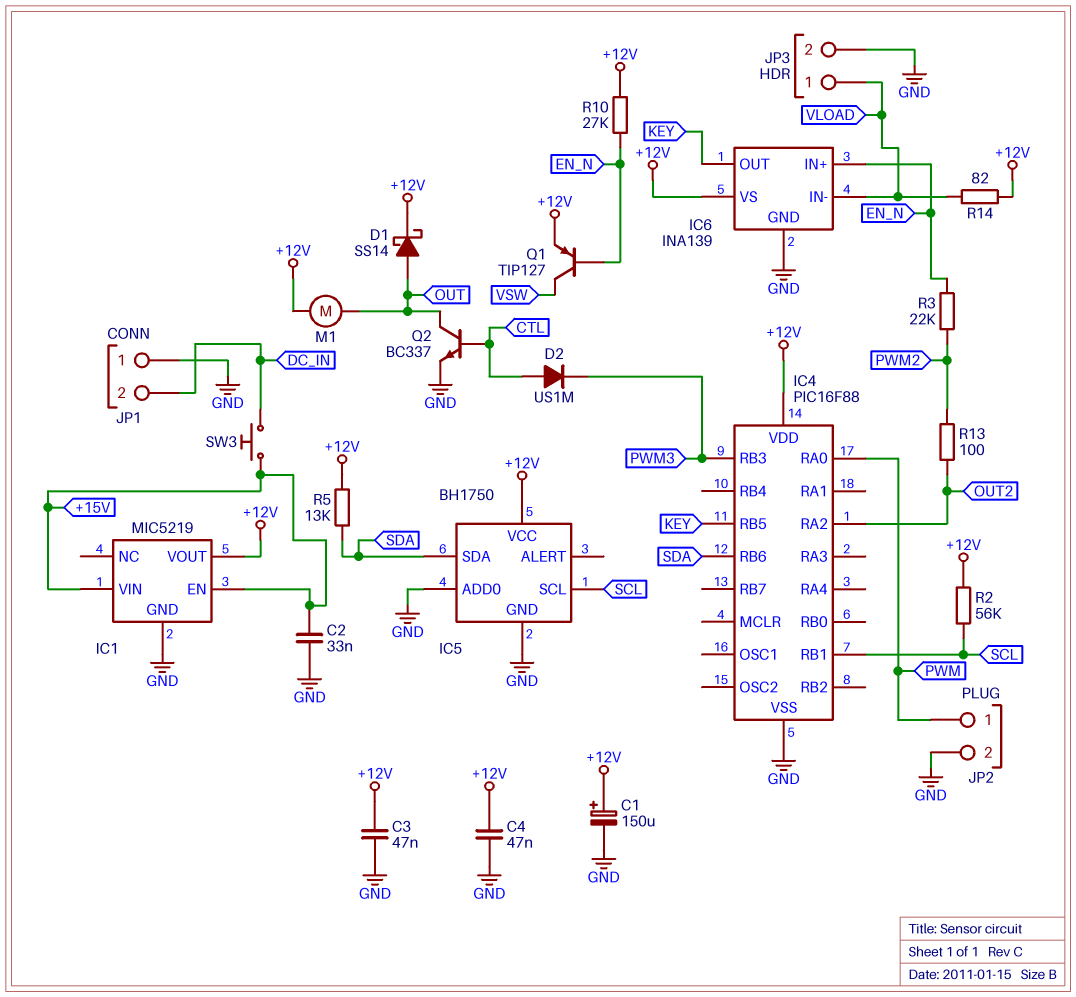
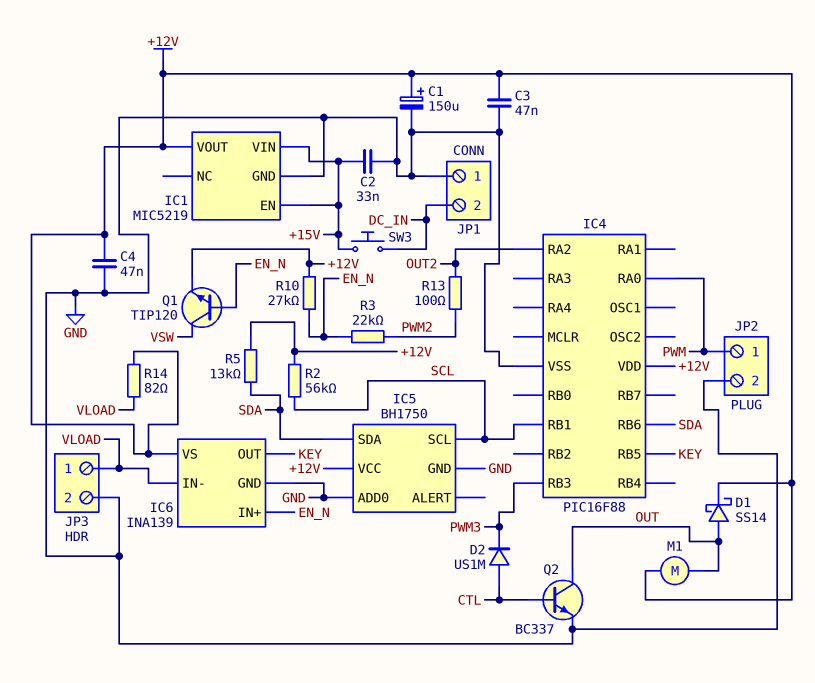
Q1: PNP TIP127 (B EN_N, C VSW, E +12V) -> NPN TIP120 (B EN_N, C VSW, E +12V)

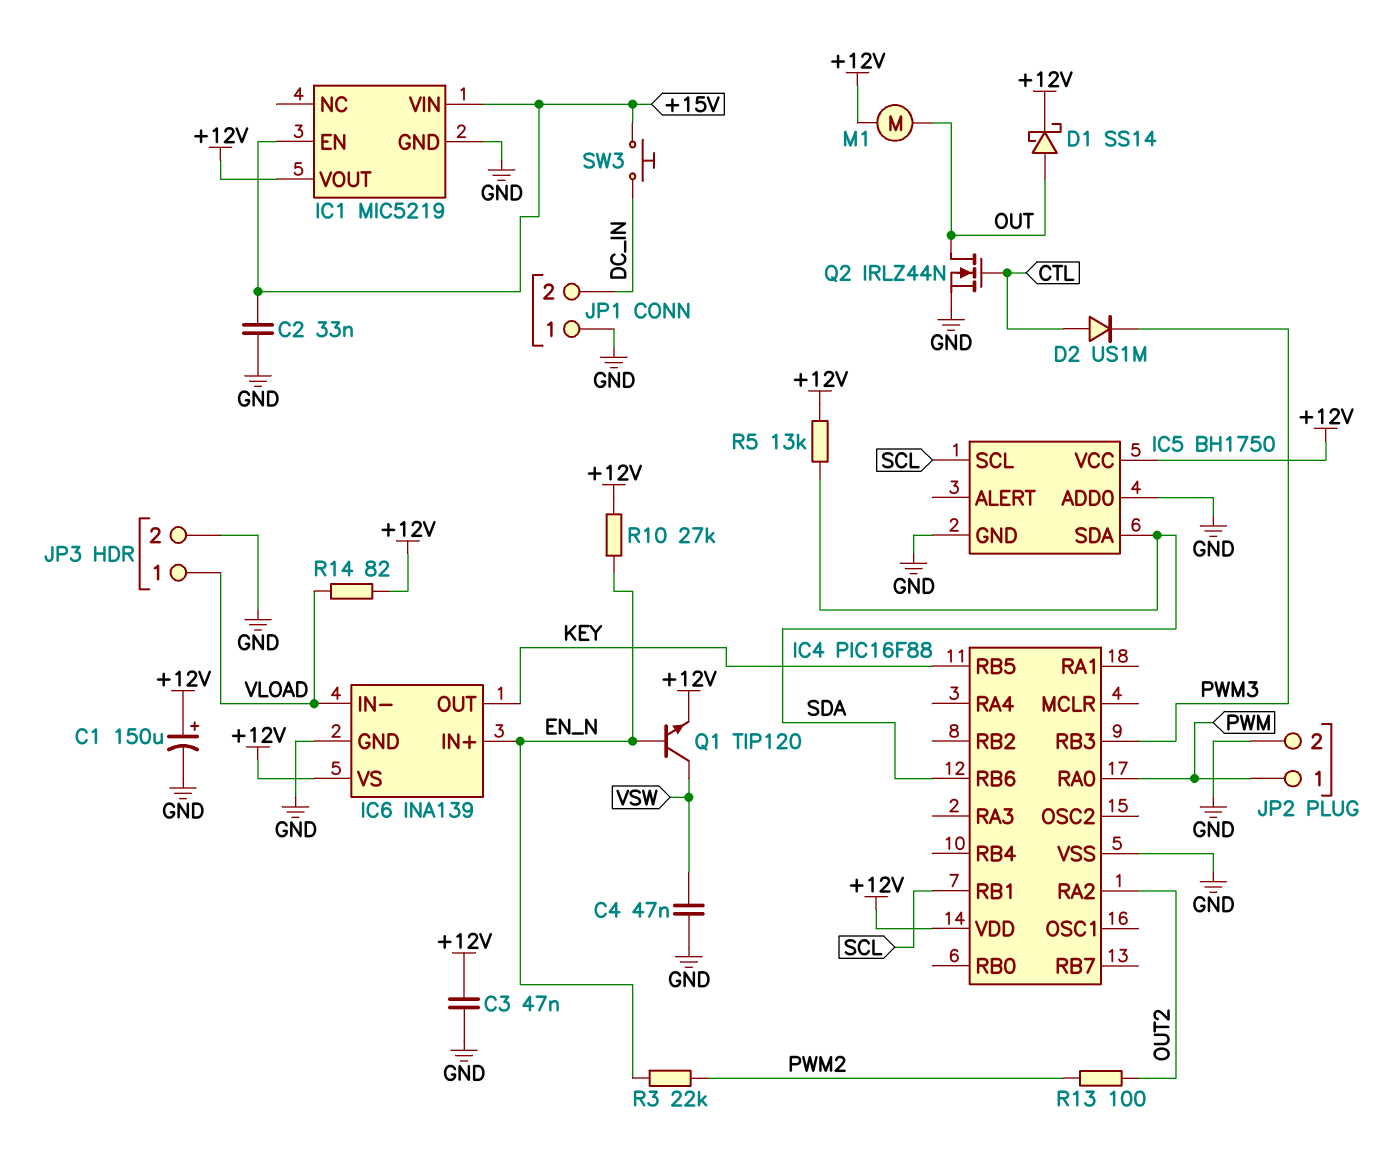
C4: 47nF (+12V, GND) -> 47nF (GND, VSW)
Q2: NPN BC337 (B CTL, C OUT, E GND) -> NMOS IRLZ44N (G CTL, D OUT, S GND)
R2: 56k (+12V, SCL) -> none

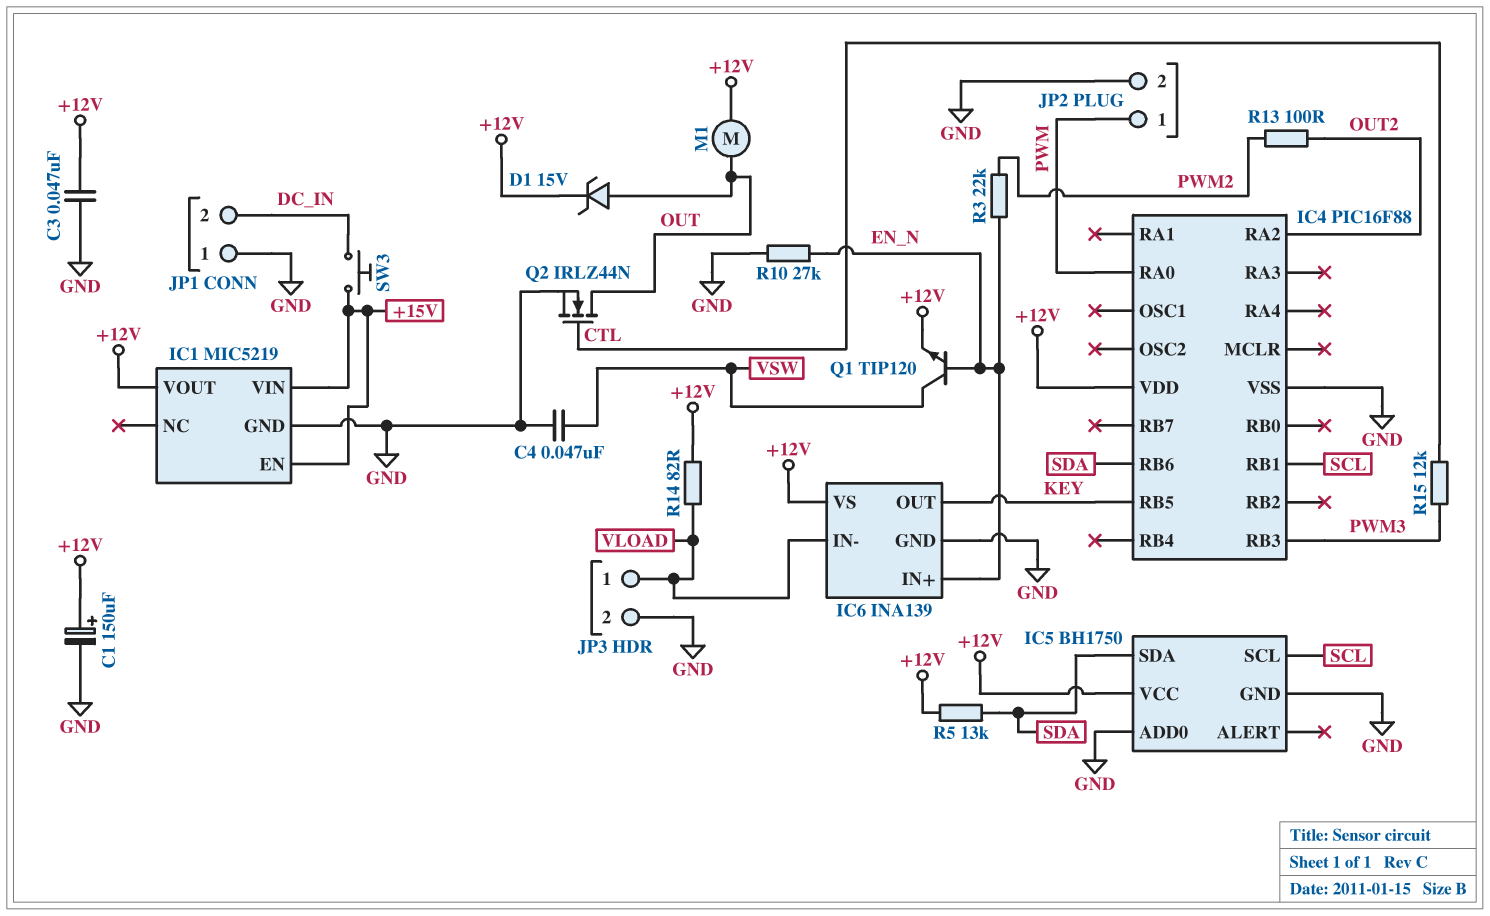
C2: 33nF (+15V, GND) -> none
D1: schottky SS14 (A OUT, K +12V) -> zener 15V (A OUT, K +12V)
D2: diode US1M (A CTL, K PWM3) -> none
R10: 27k (+12V, EN_N) -> 27k (EN_N, GND)
R15: none -> 12k (CTL, PWM3)

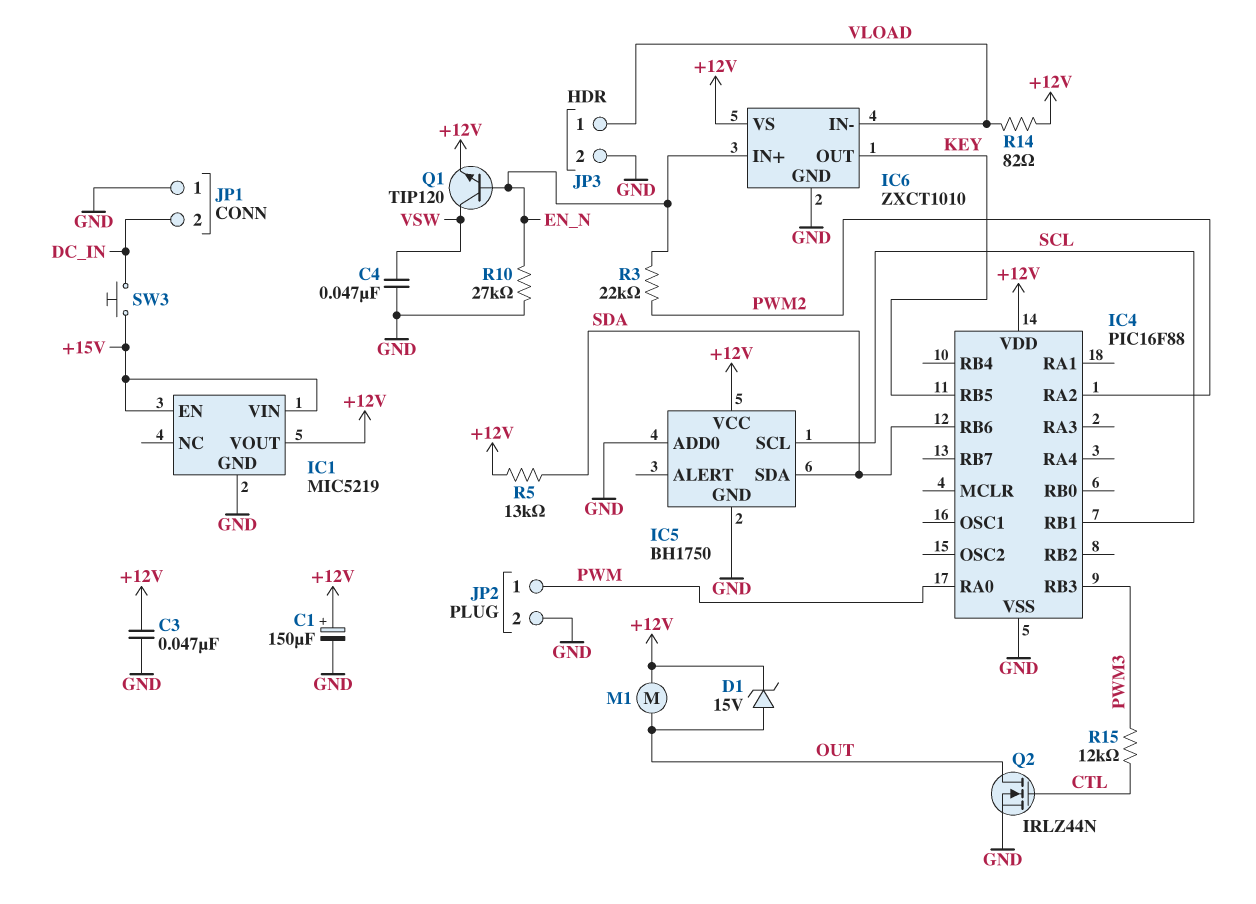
IC4 pin RA2: OUT2 -> PWM2
IC6: INA139 -> ZXCT1010
R13: 100 (OUT2, PWM2) -> none

